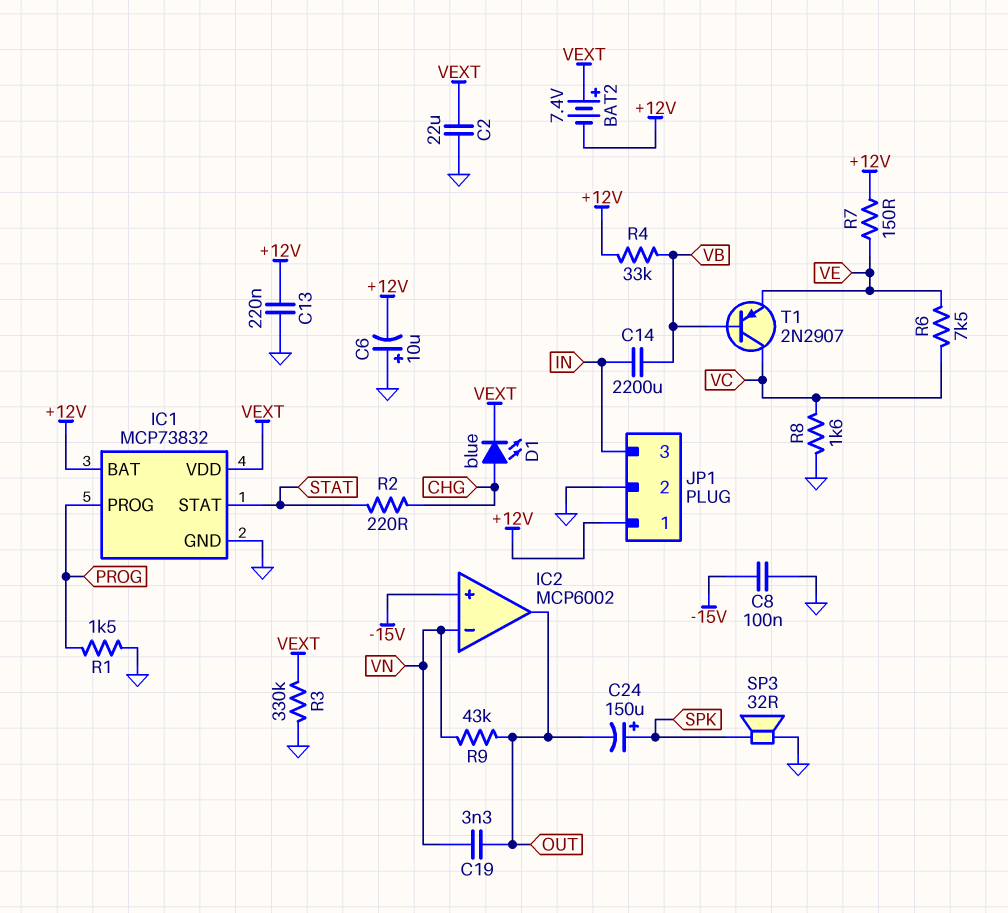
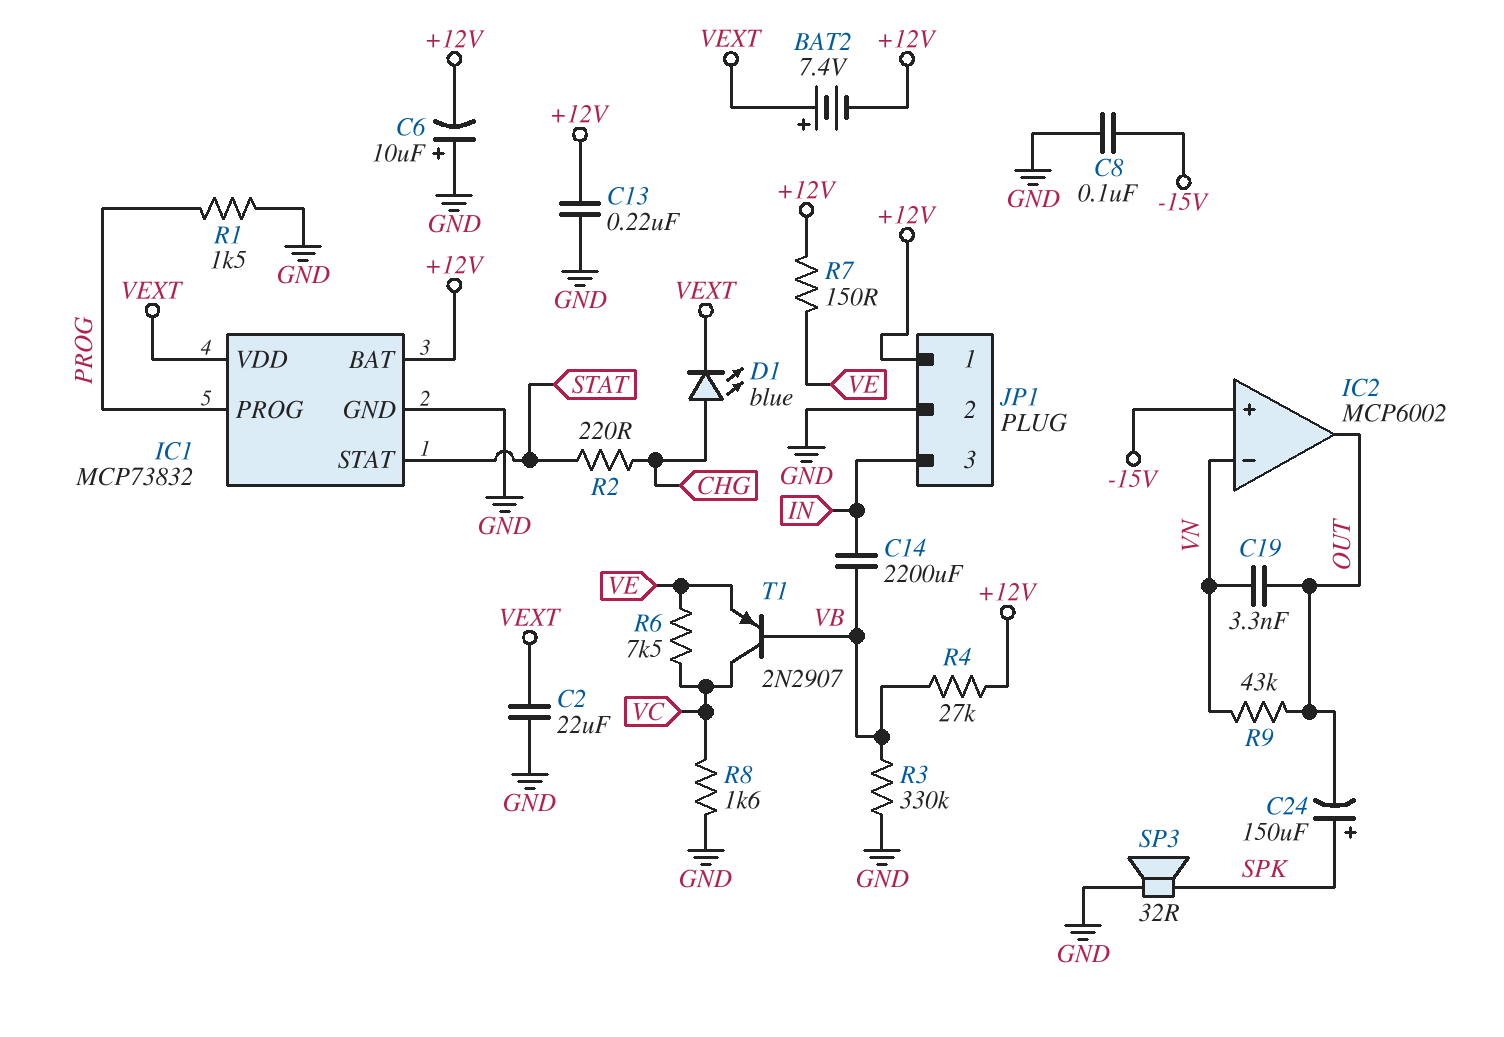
R3: 330k (GND, VEXT) -> 330k (GND, VB)
R4: 33k (+12V, VB) -> 27k (+12V, VB)

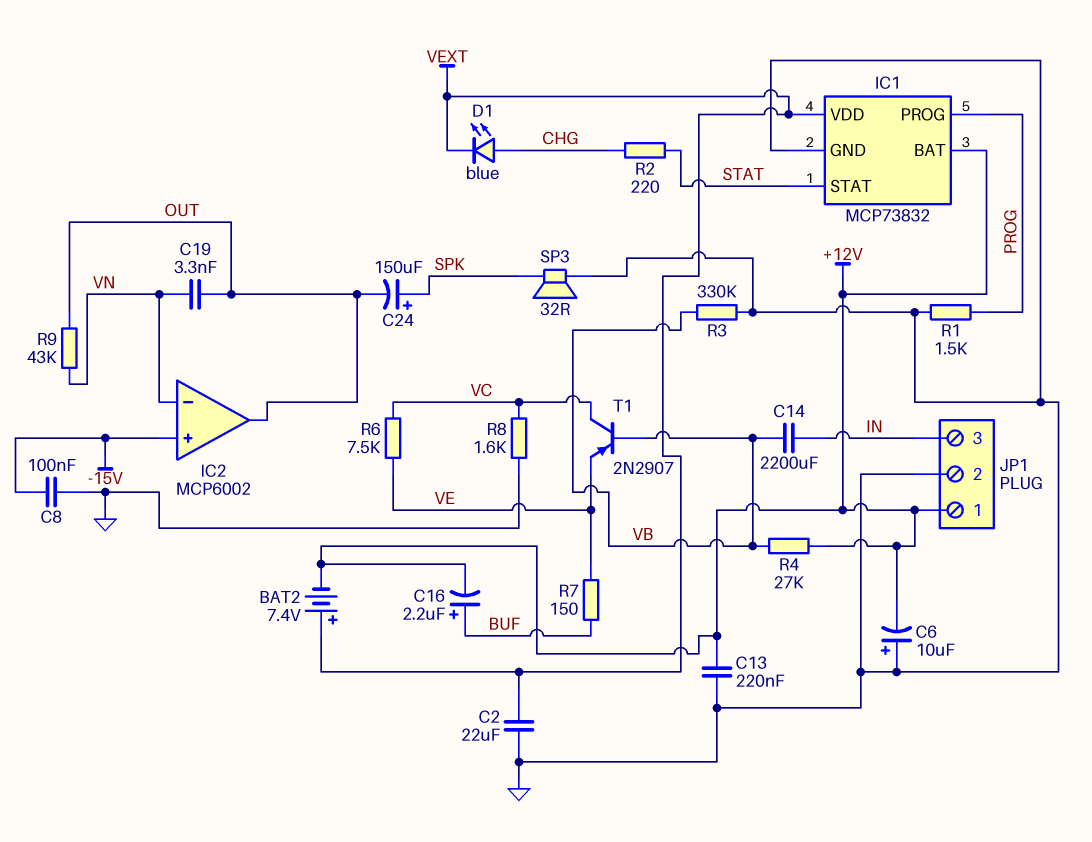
C16: none -> 2.2uF (plus BUF, minus +12V)
R7: 150 (+12V, VE) -> 150 (BUF, VE)

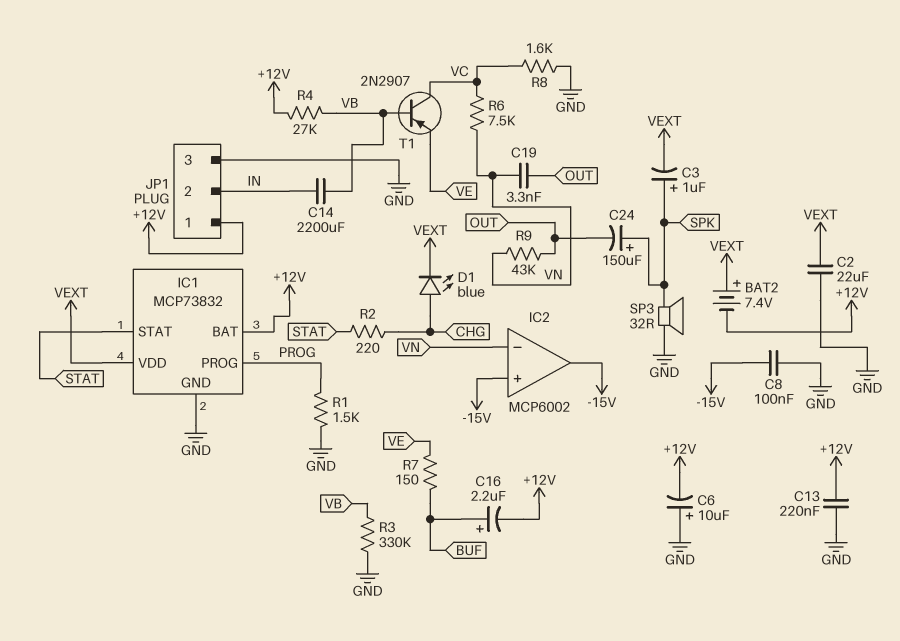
C3: none -> 1uF (plus SPK, minus VEXT)
IC2 pin out: OUT -> -15V
JP1 pin 2: GND -> IN
JP1 pin 3: IN -> GND
R6: 7.5k (VC, VE) -> 7.5k (VC, VN)

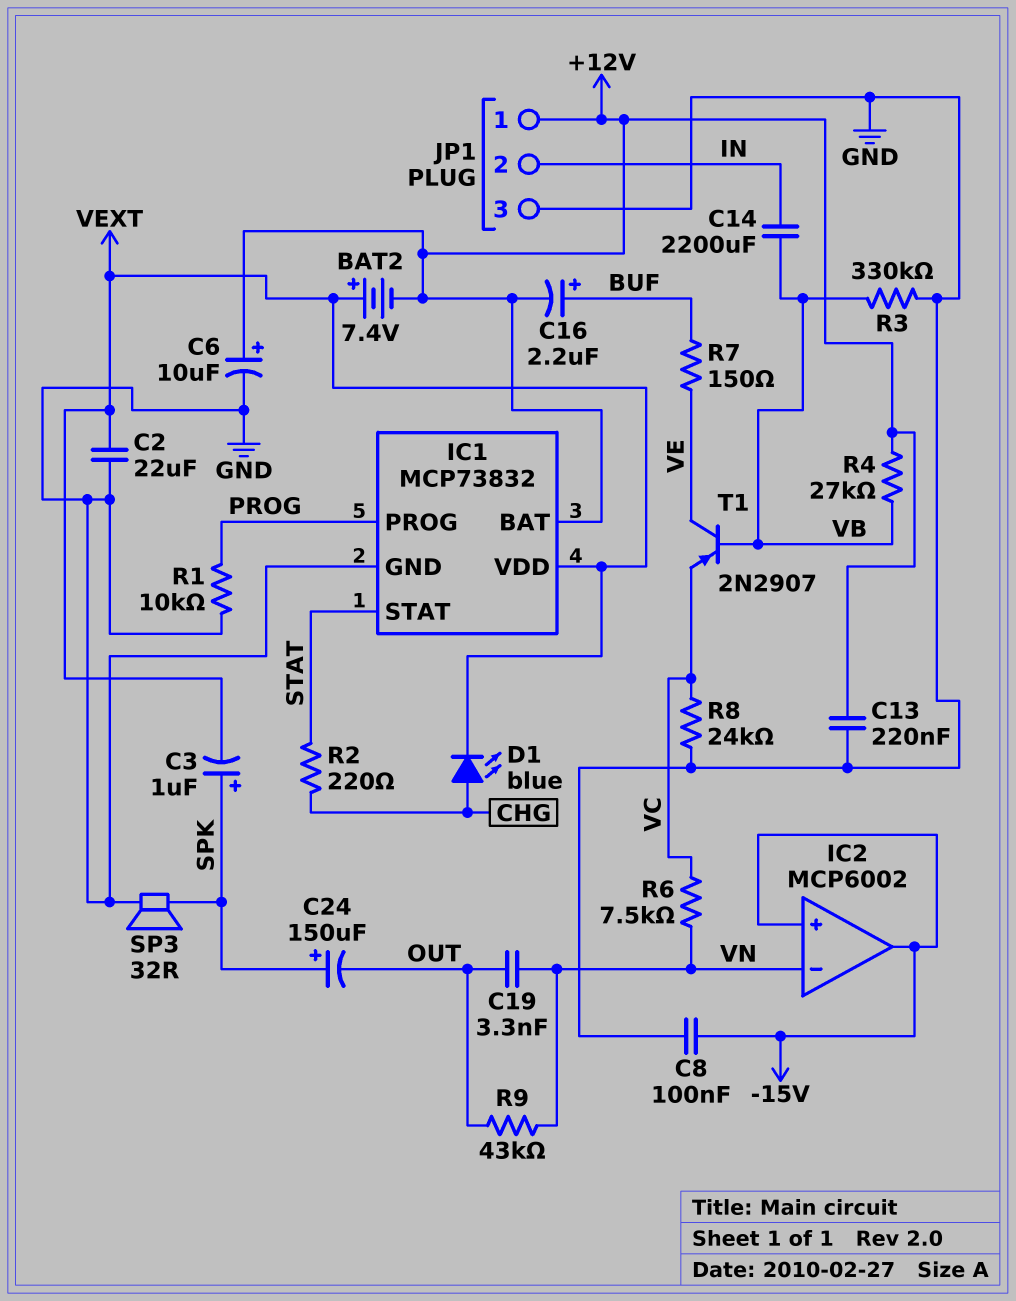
C6: 10uF (plus GND, minus +12V) -> 10uF (plus +12V, minus GND)
R1: 1.5k (GND, PROG) -> 10k (GND, PROG)
R8: 1.6k (GND, VC) -> 24k (GND, VC)
T1: PNP 2N2907 (B VB, C VC, E VE) -> PNP 2N2907 (B VB, C VE, E VC)

